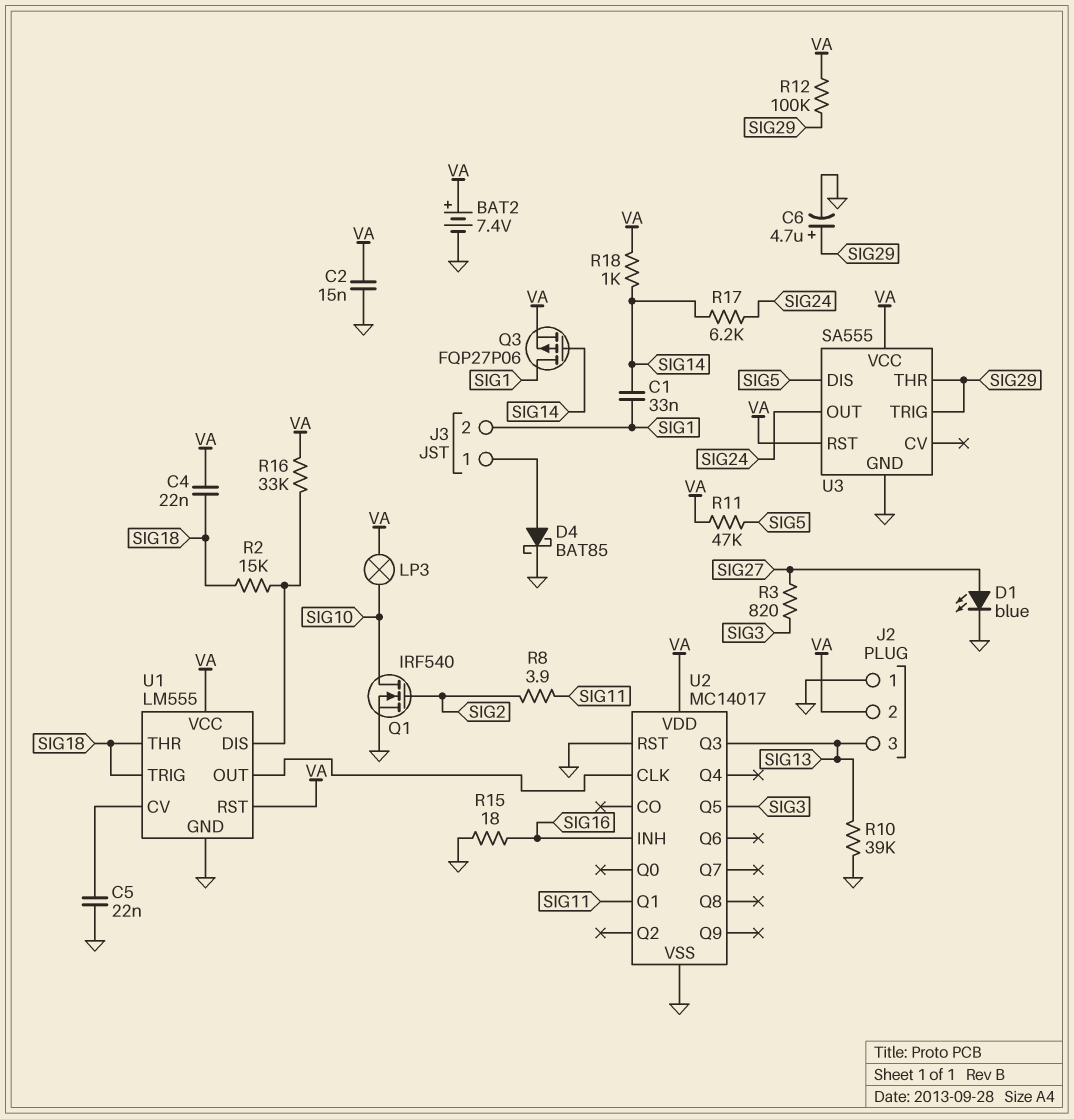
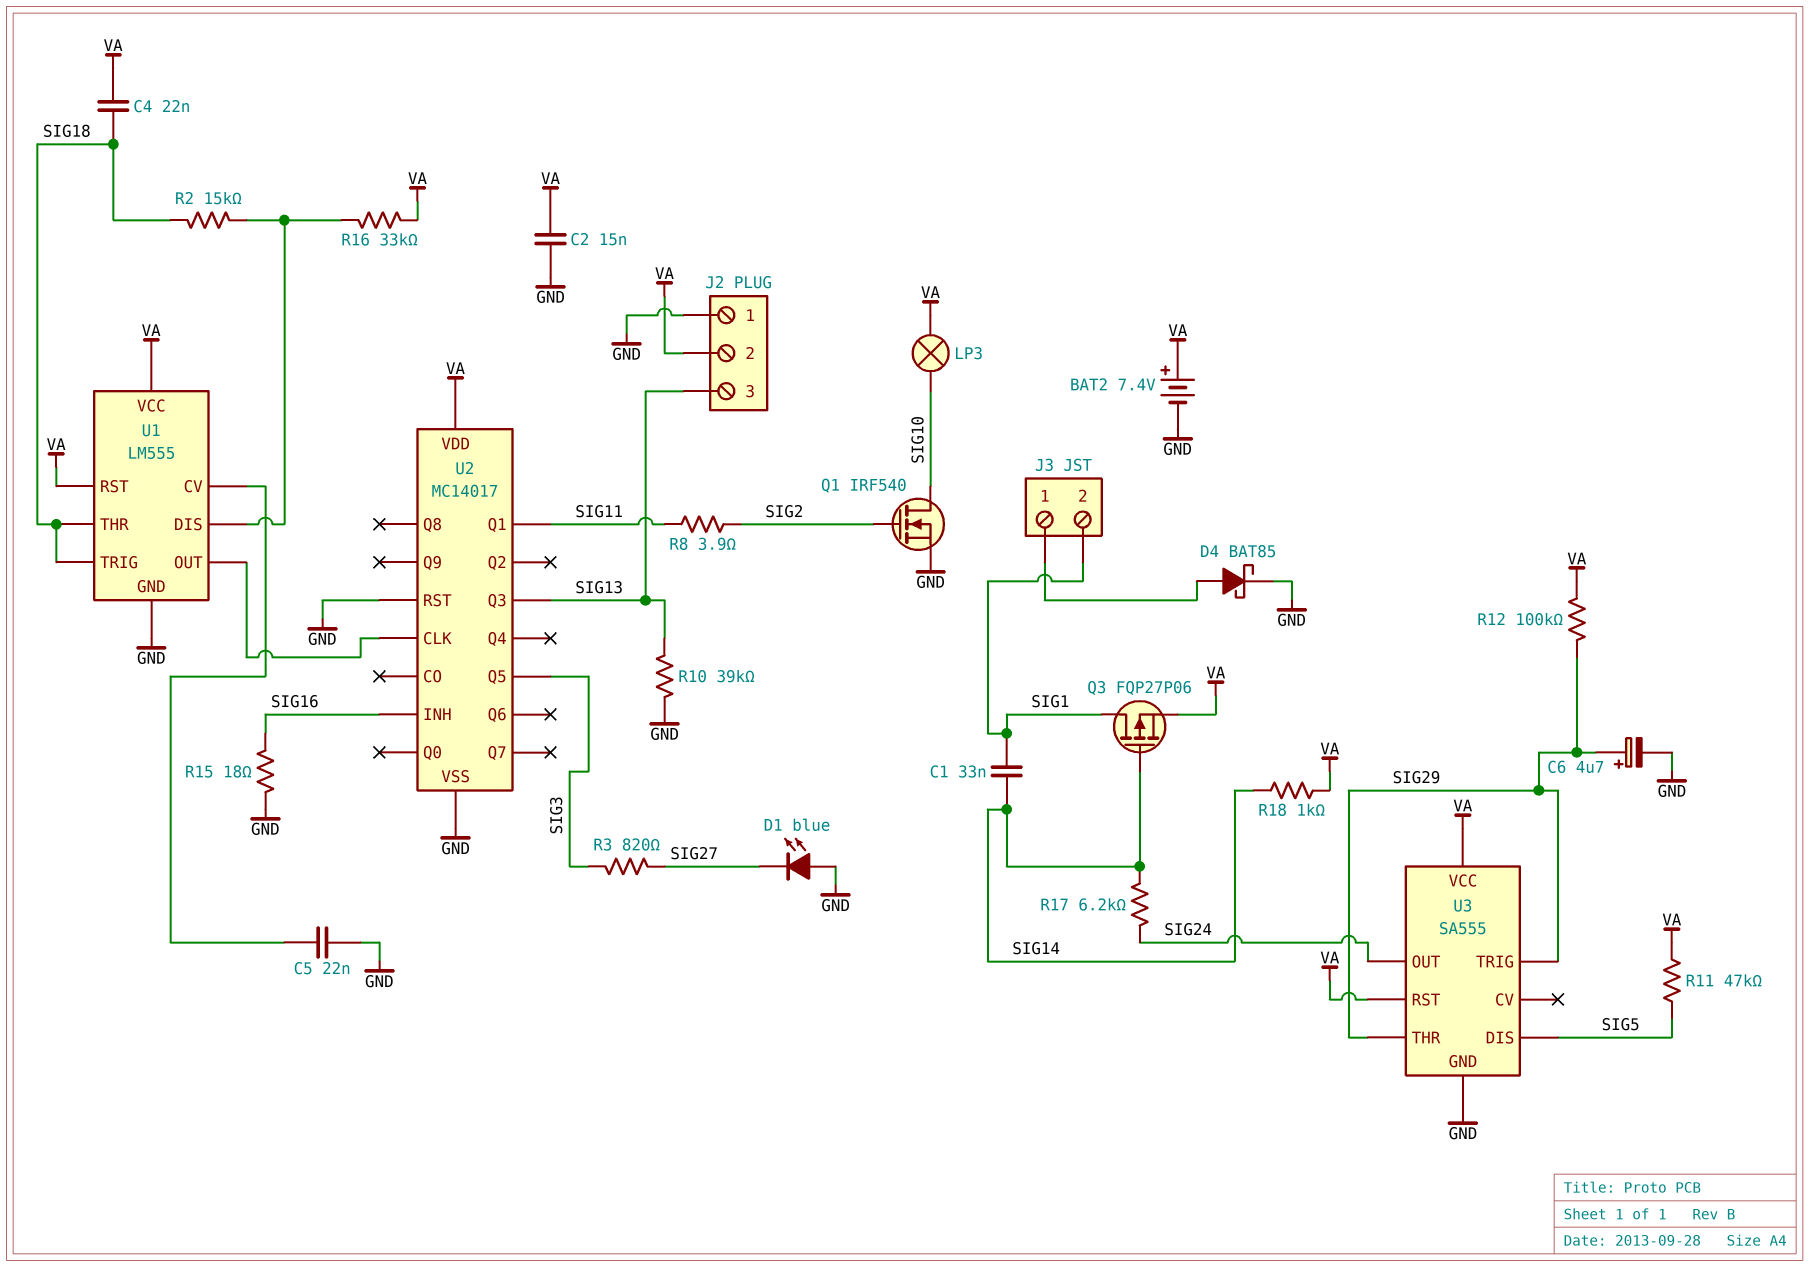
D1: LED blue (A SIG27, K GND) -> LED blue (A GND, K SIG27)

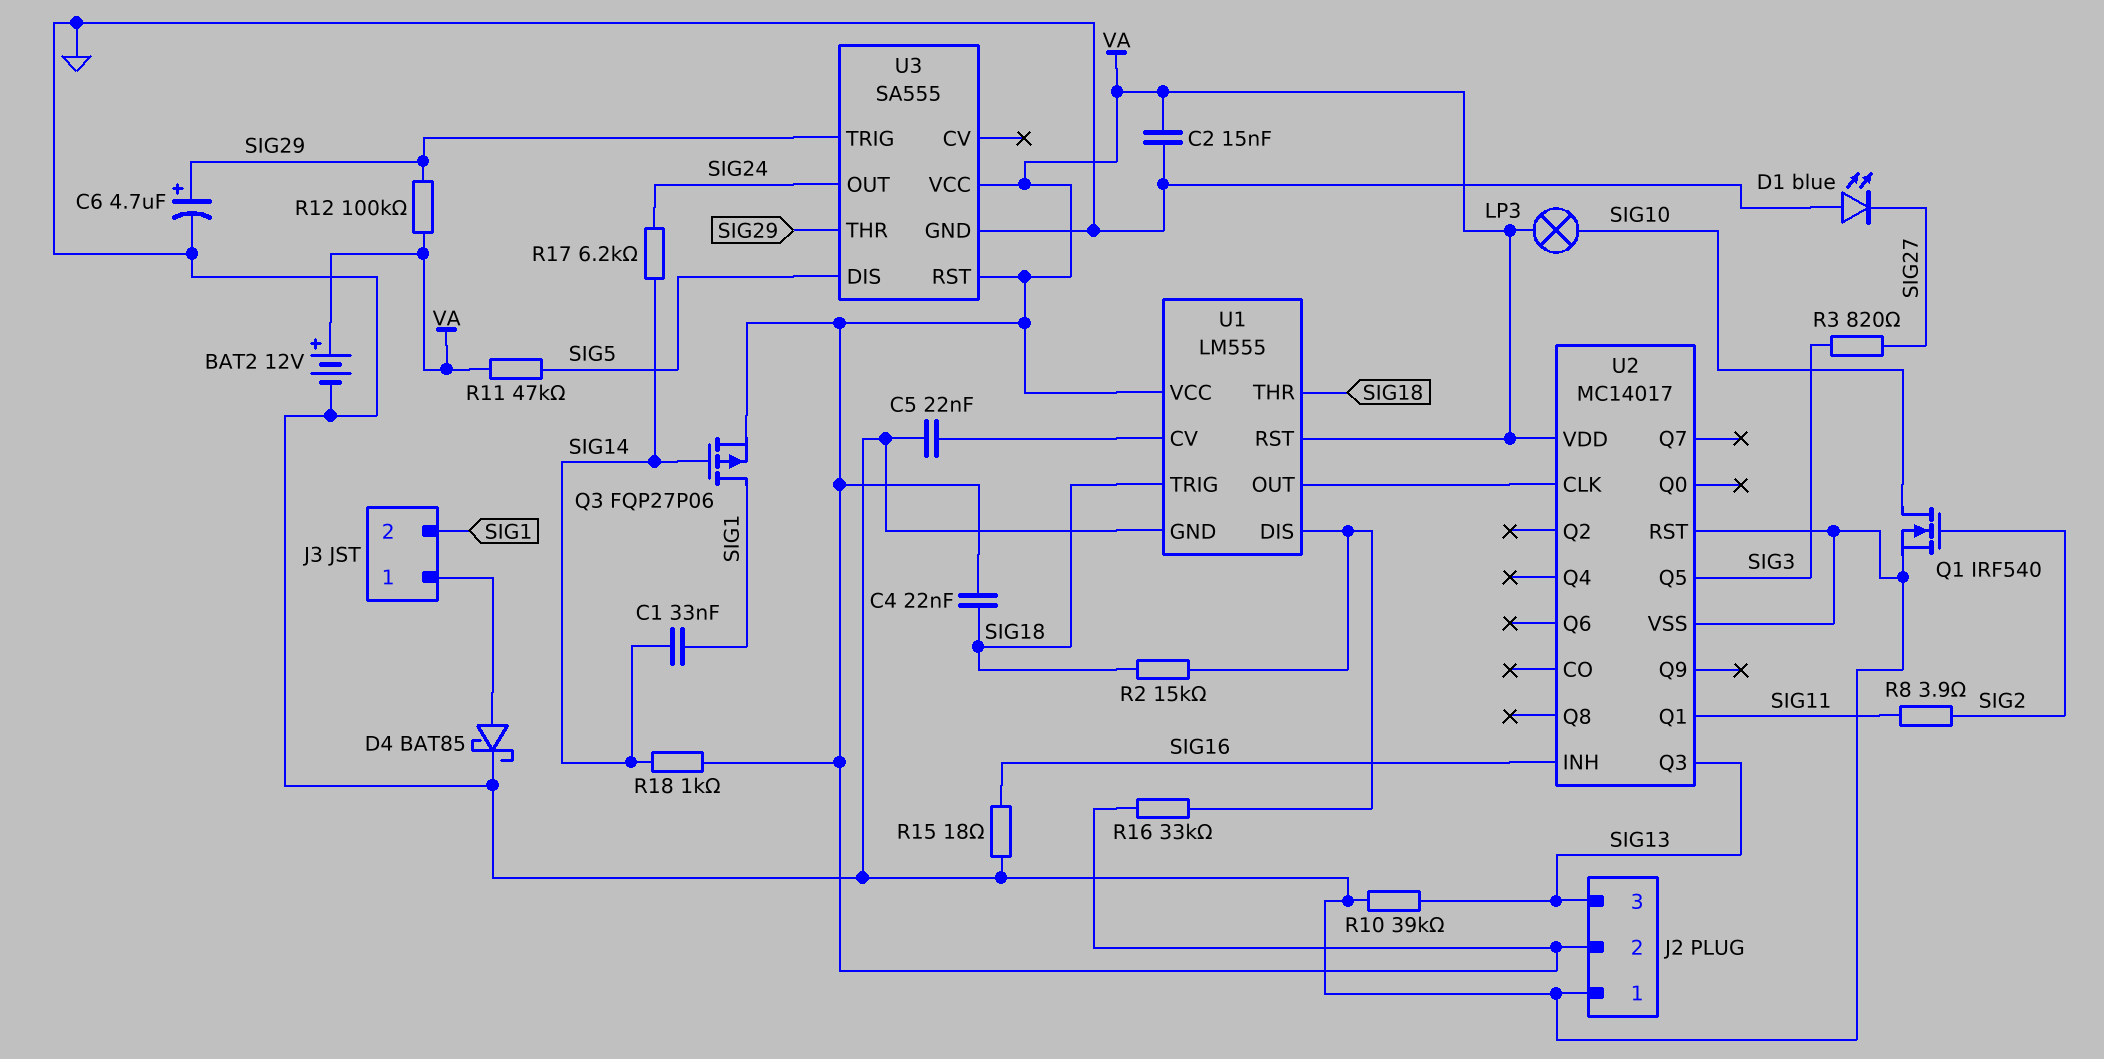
BAT2: 7.4V (plus VA, minus GND) -> 12V (plus VA, minus GND)

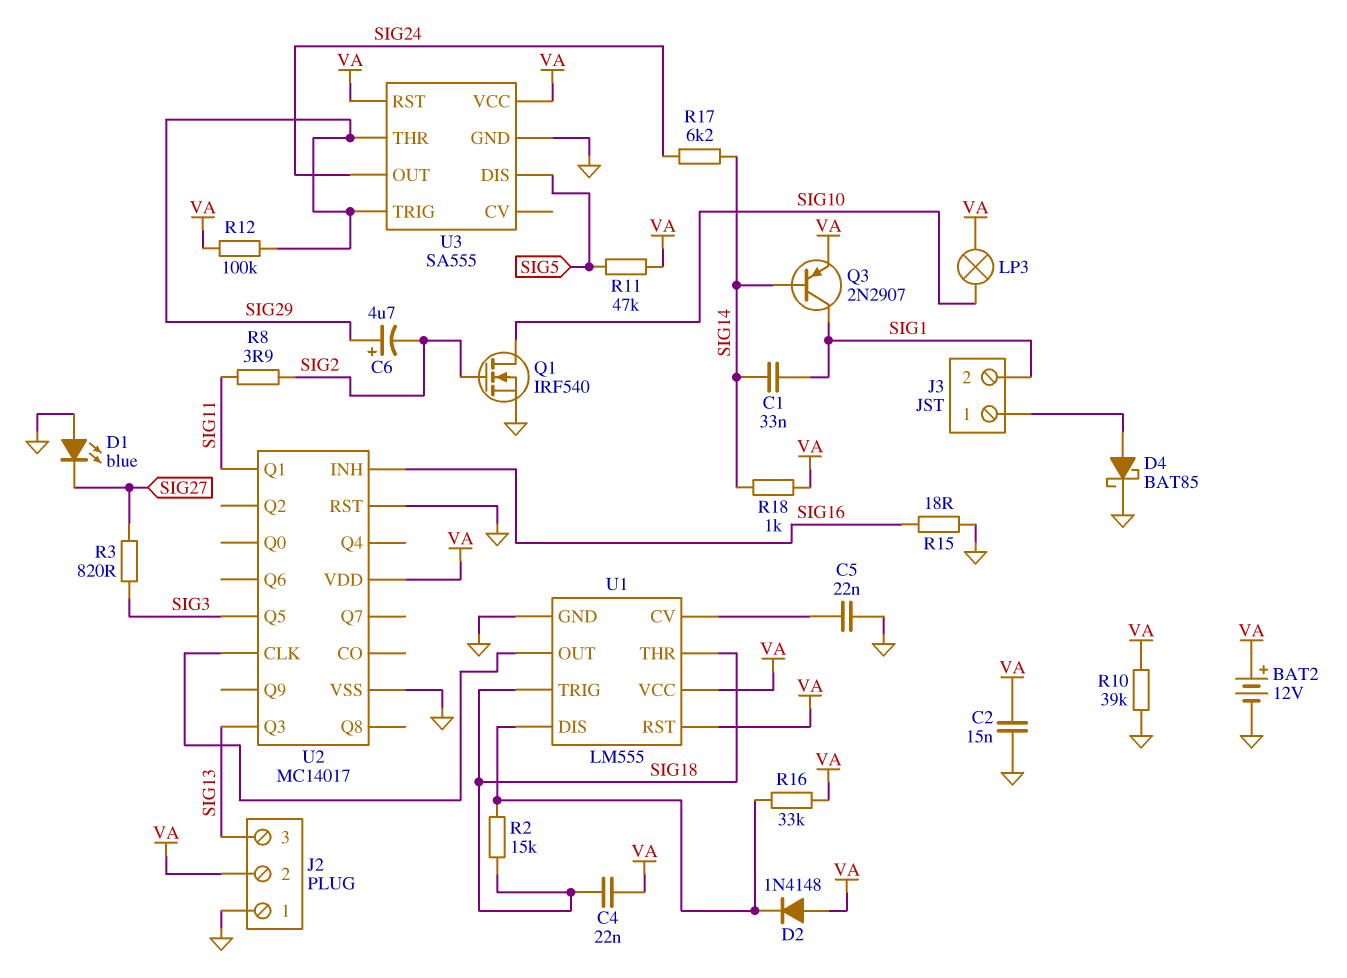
C6: 4.7uF (plus SIG29, minus GND) -> 4.7uF (plus SIG29, minus SIG2)
D2: none -> diode 1N4148 (A VA, K U1/DIS)
Q3: PMOS FQP27P06 (G SIG14, D SIG1, S VA) -> PNP 2N2907 (B SIG14, C SIG1, E VA)
R10: 39k (GND, SIG13) -> 39k (GND, VA)

